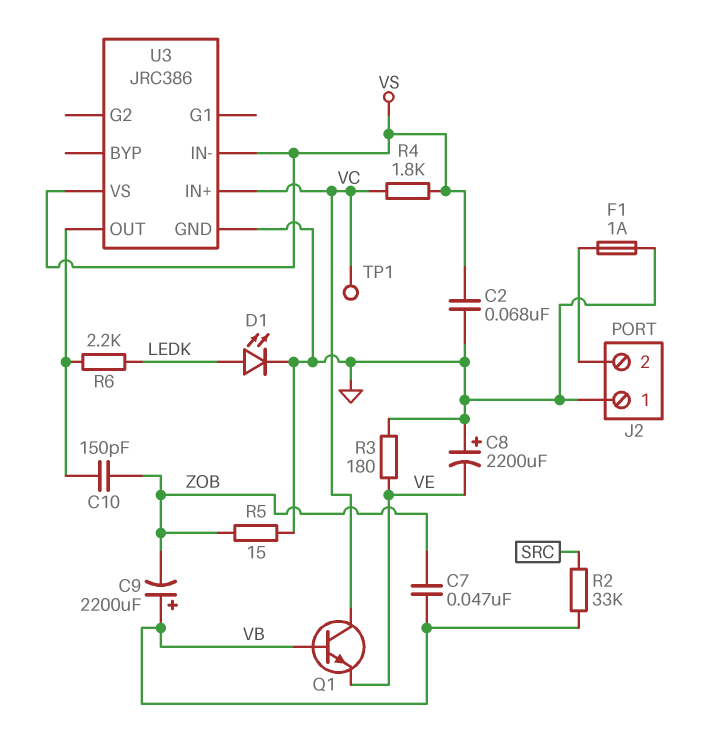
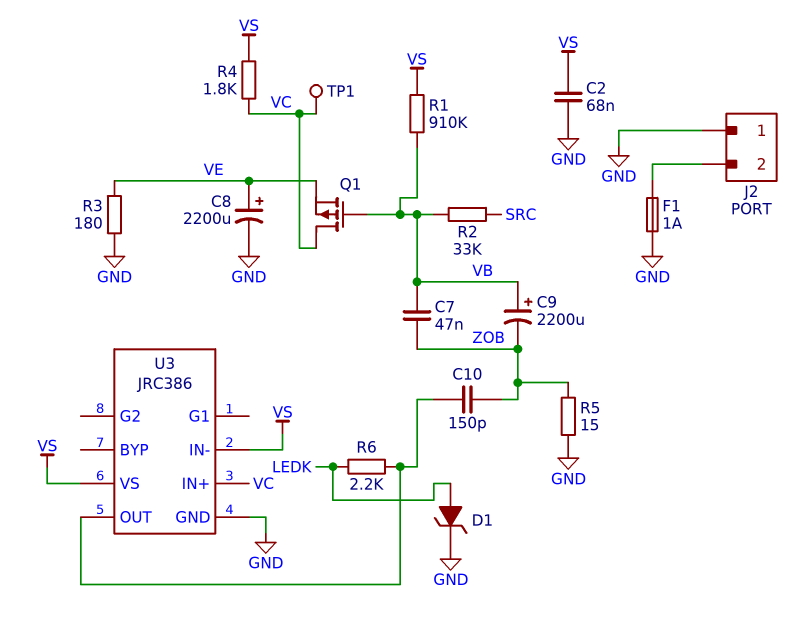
C8: 2200uF (plus GND, minus VE) -> 2200uF (plus VE, minus GND)
D1: LED (A LEDK, K GND) -> zener (A LEDK, K GND)
Q1: NPN (B VB, C VC, E VE) -> PMOS (G VB, D VC, S VE)
R1: none -> 910k (VB, VS)

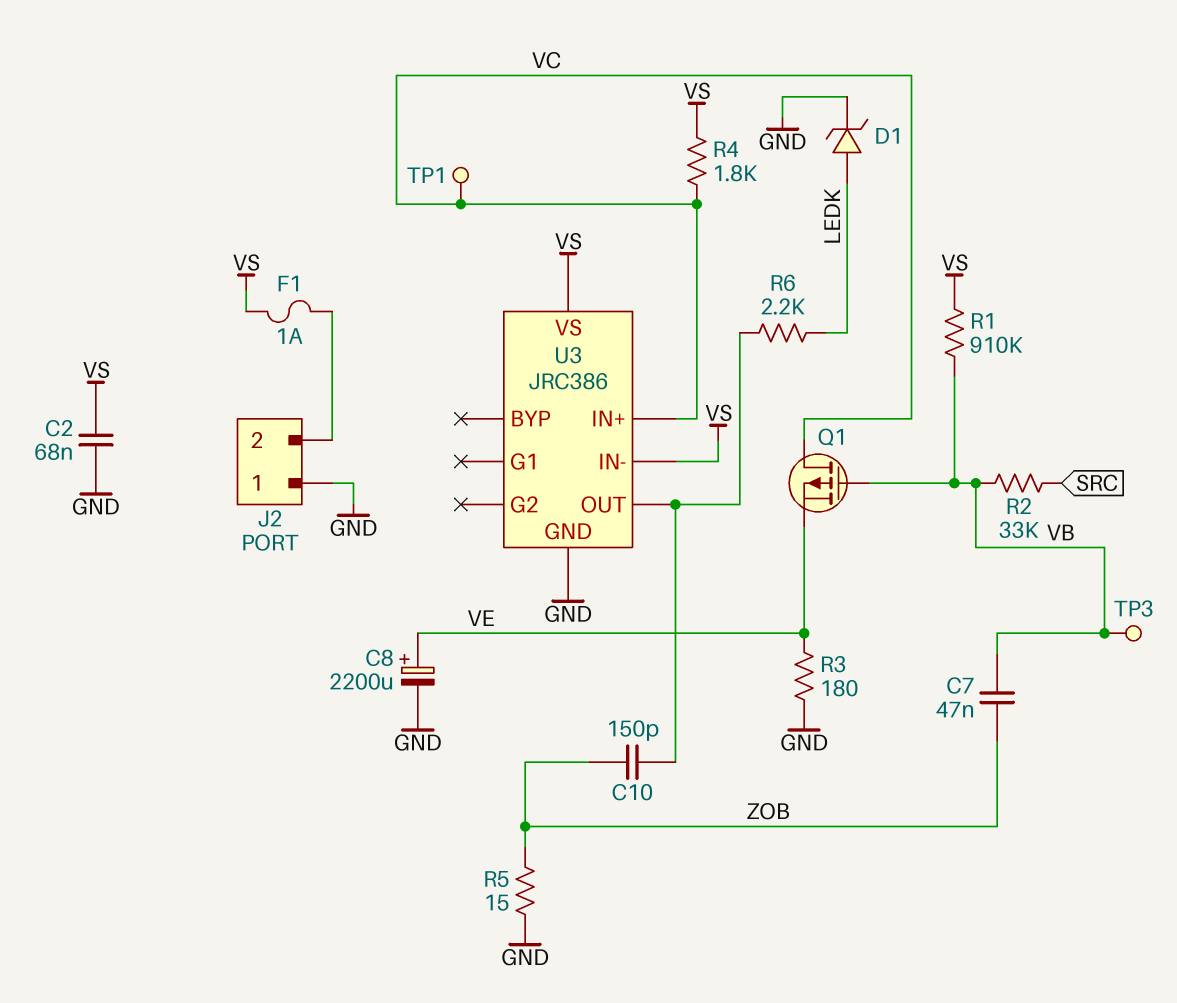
C9: 2200uF (plus VB, minus ZOB) -> none
F1: 1A (GND, J2/2) -> 1A (J2/2, VS)
TP3: none -> test point (VB)

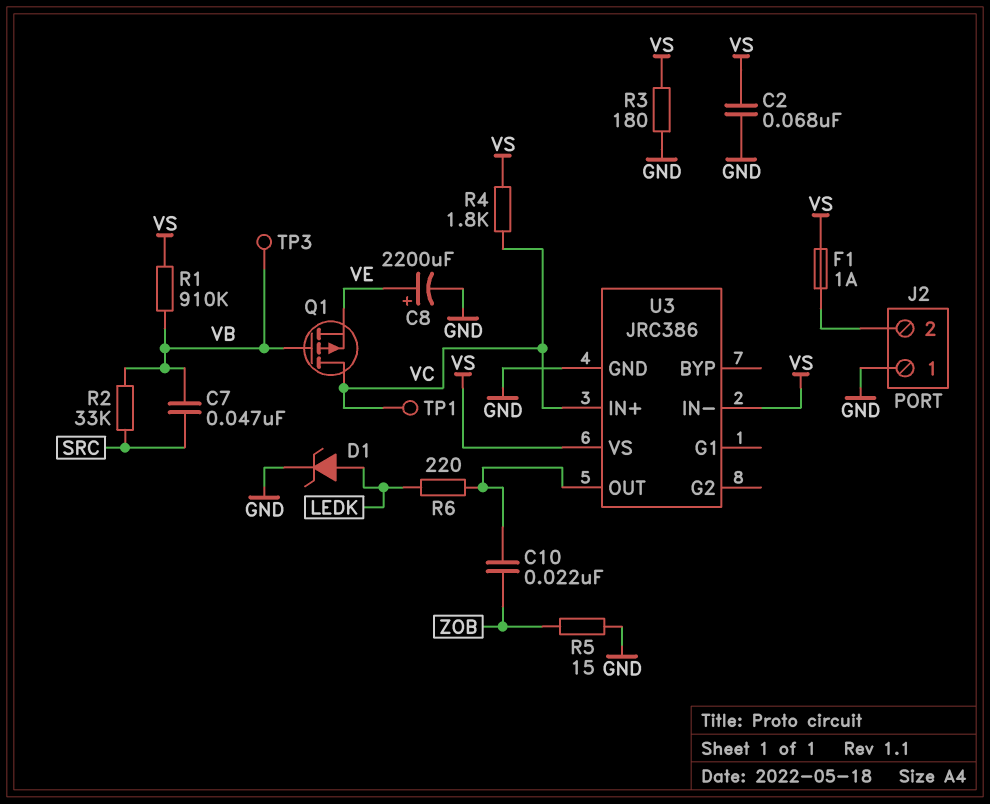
C7: 47nF (VB, ZOB) -> 47nF (SRC, VB)
C10: 150pF (U3/OUT, ZOB) -> 22nF (U3/OUT, ZOB)
R3: 180 (GND, VE) -> 180 (GND, VS)
R6: 2.2k (LEDK, U3/OUT) -> 220 (LEDK, U3/OUT)

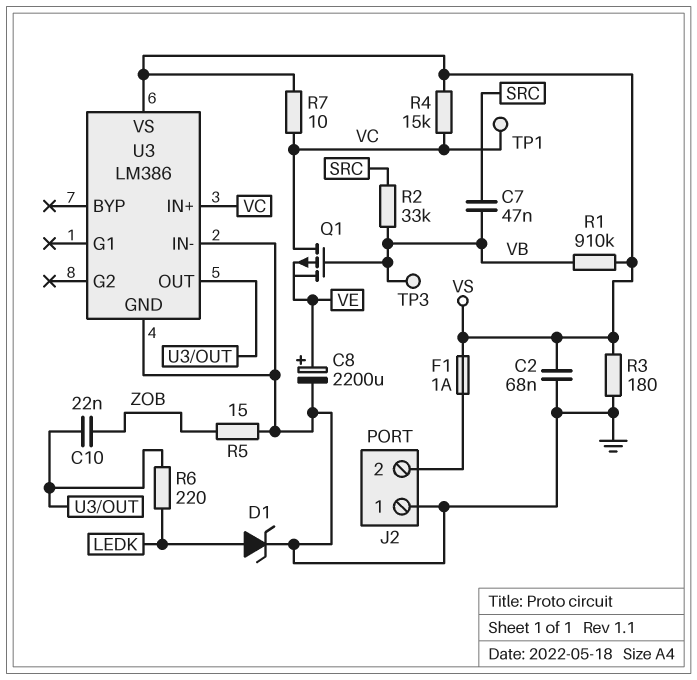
R4: 1.8k (VC, VS) -> 15k (VC, VS)
R7: none -> 10 (VC, VS)
U3: JRC386 -> LM386
U3 pin IN-: VS -> GND

